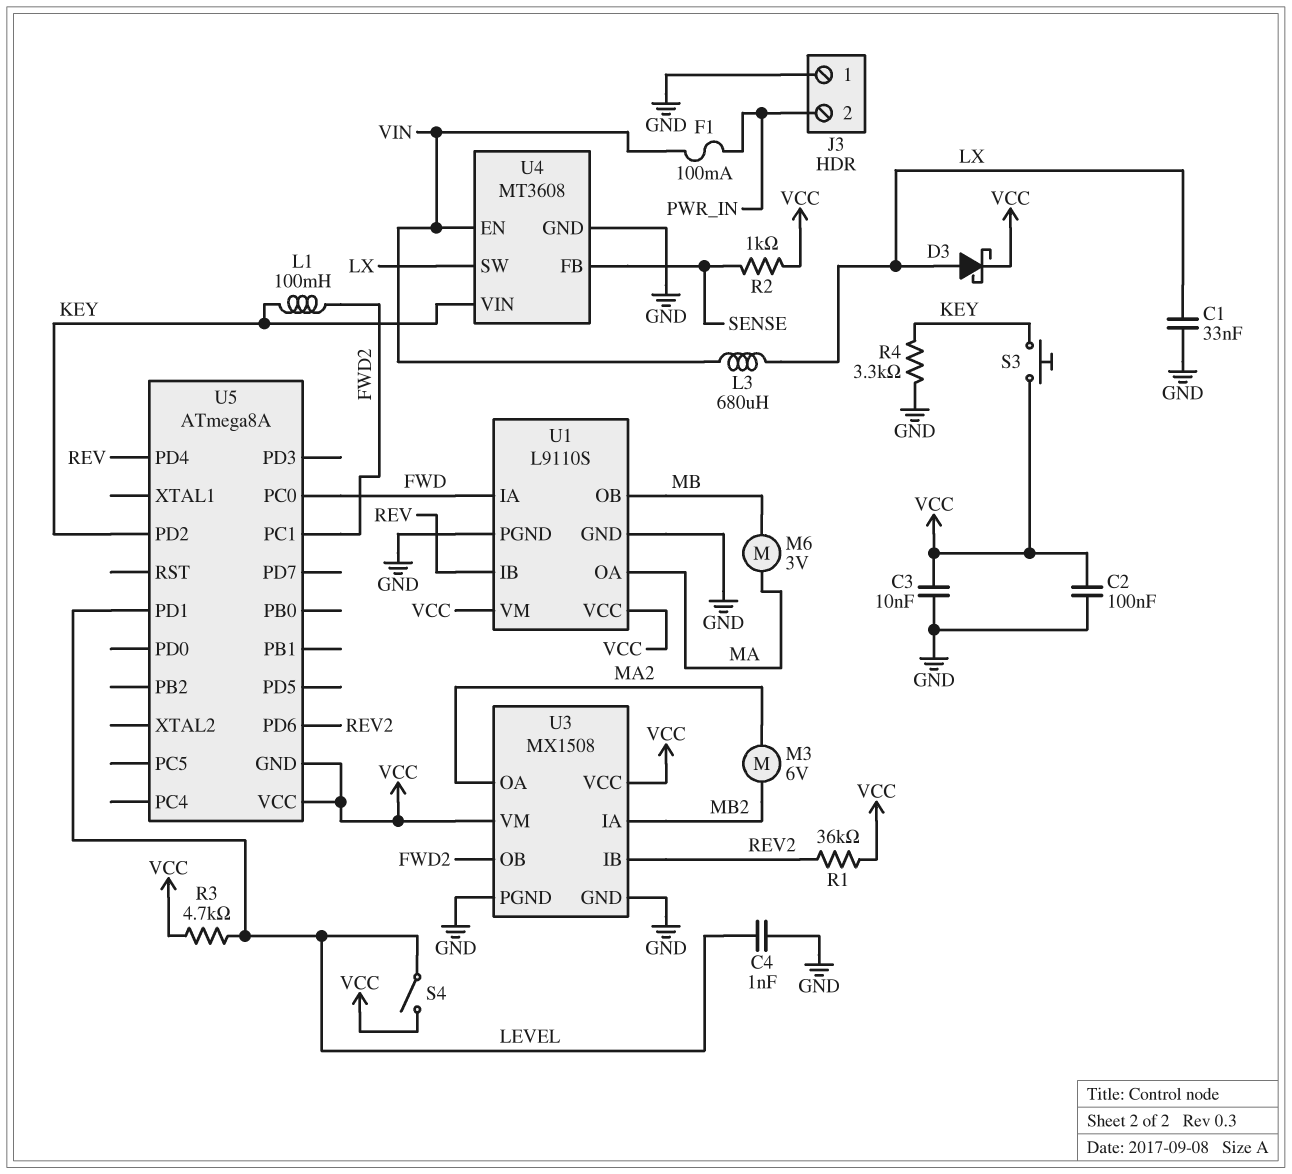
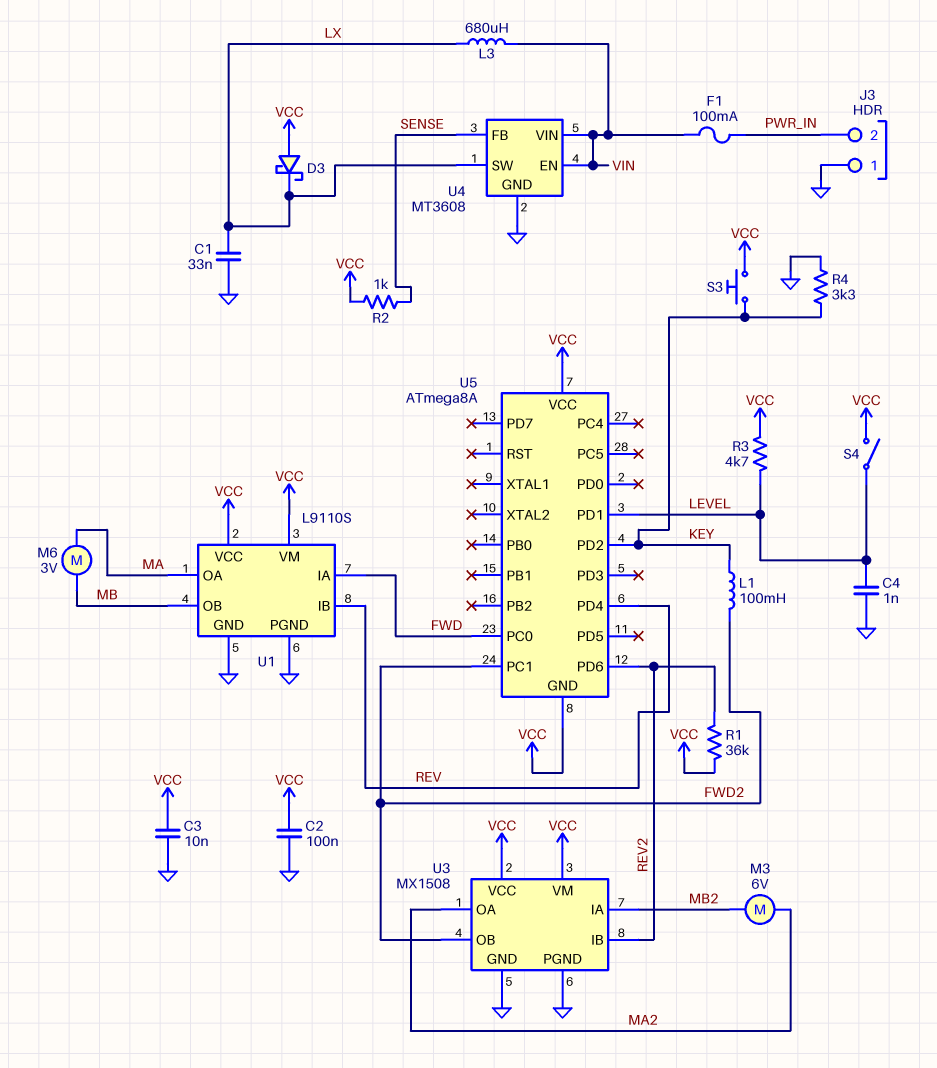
D3: schottky (A LX, K VCC) -> schottky (A VCC, K LX)
U4 pin VIN: KEY -> VIN

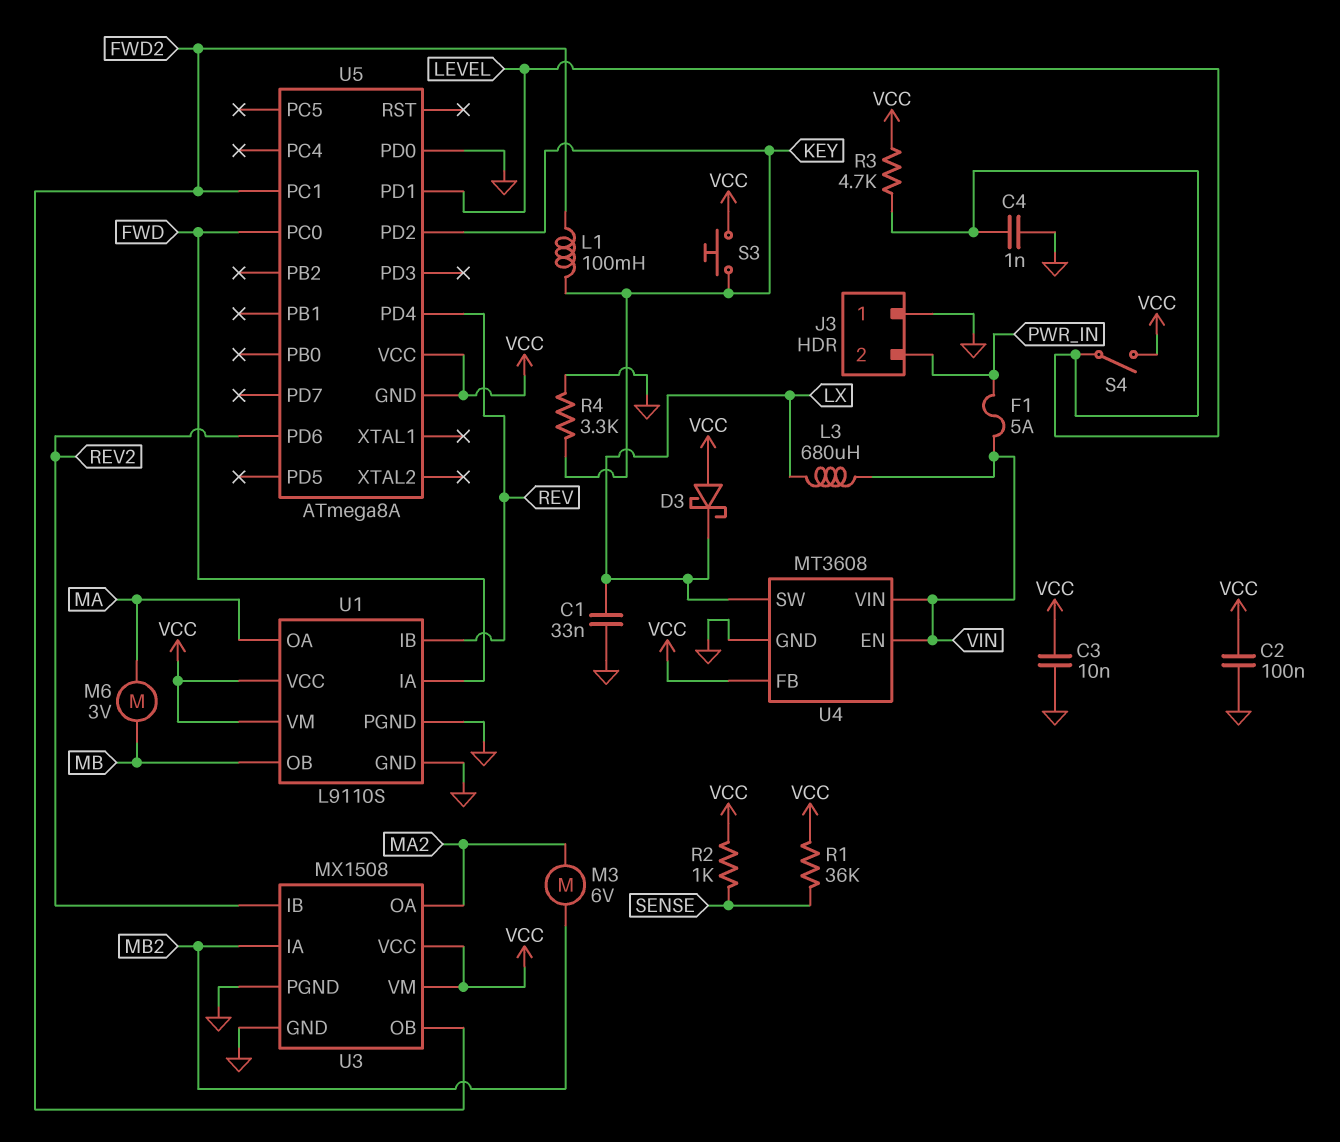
F1: 100mA (PWR_IN, VIN) -> 5A (PWR_IN, VIN)
R1: 36k (REV2, VCC) -> 36k (SENSE, VCC)
U4 pin FB: SENSE -> VCC
U5 pin PD0: none -> GND

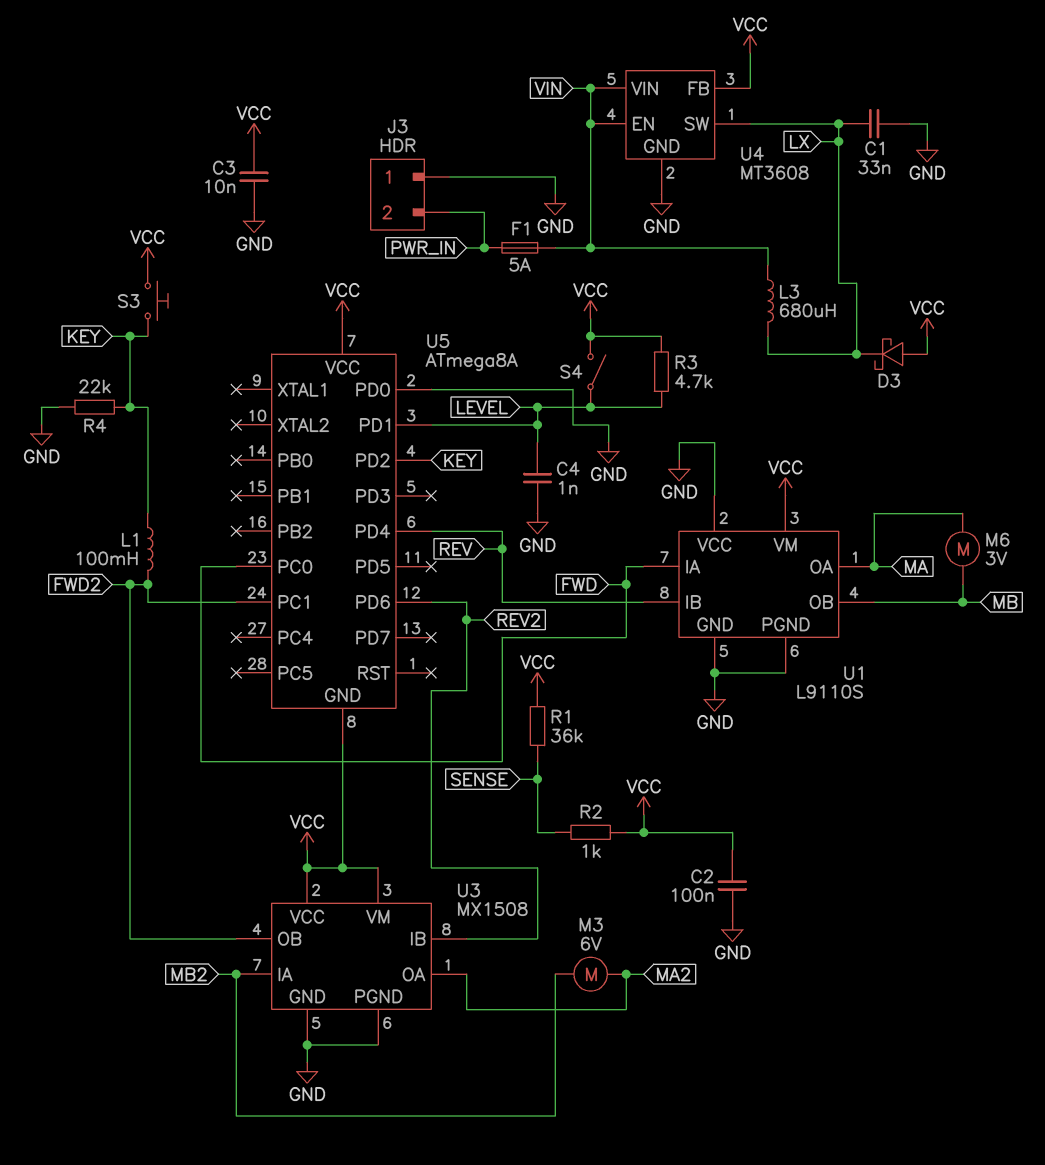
R4: 3.3k (GND, KEY) -> 22k (GND, KEY)
U1 pin VCC: VCC -> GND

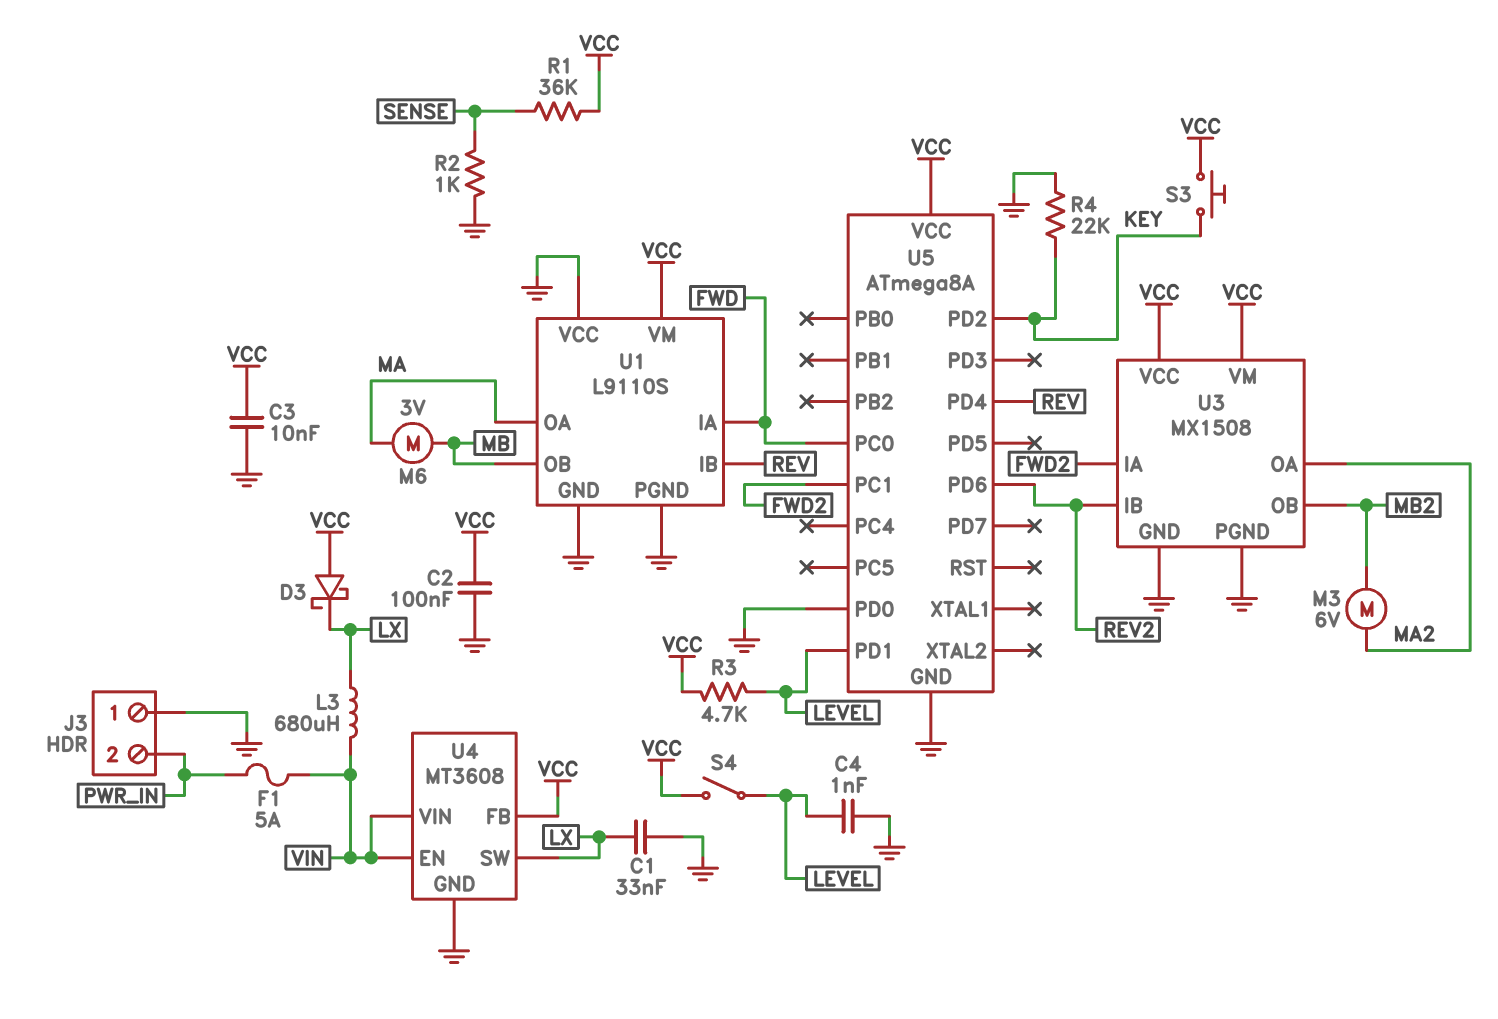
L1: 100mH (FWD2, KEY) -> none
R2: 1k (SENSE, VCC) -> 1k (GND, SENSE)
U3 pin IA: MB2 -> FWD2
U3 pin OB: FWD2 -> MB2
U5 pin GND: VCC -> GND

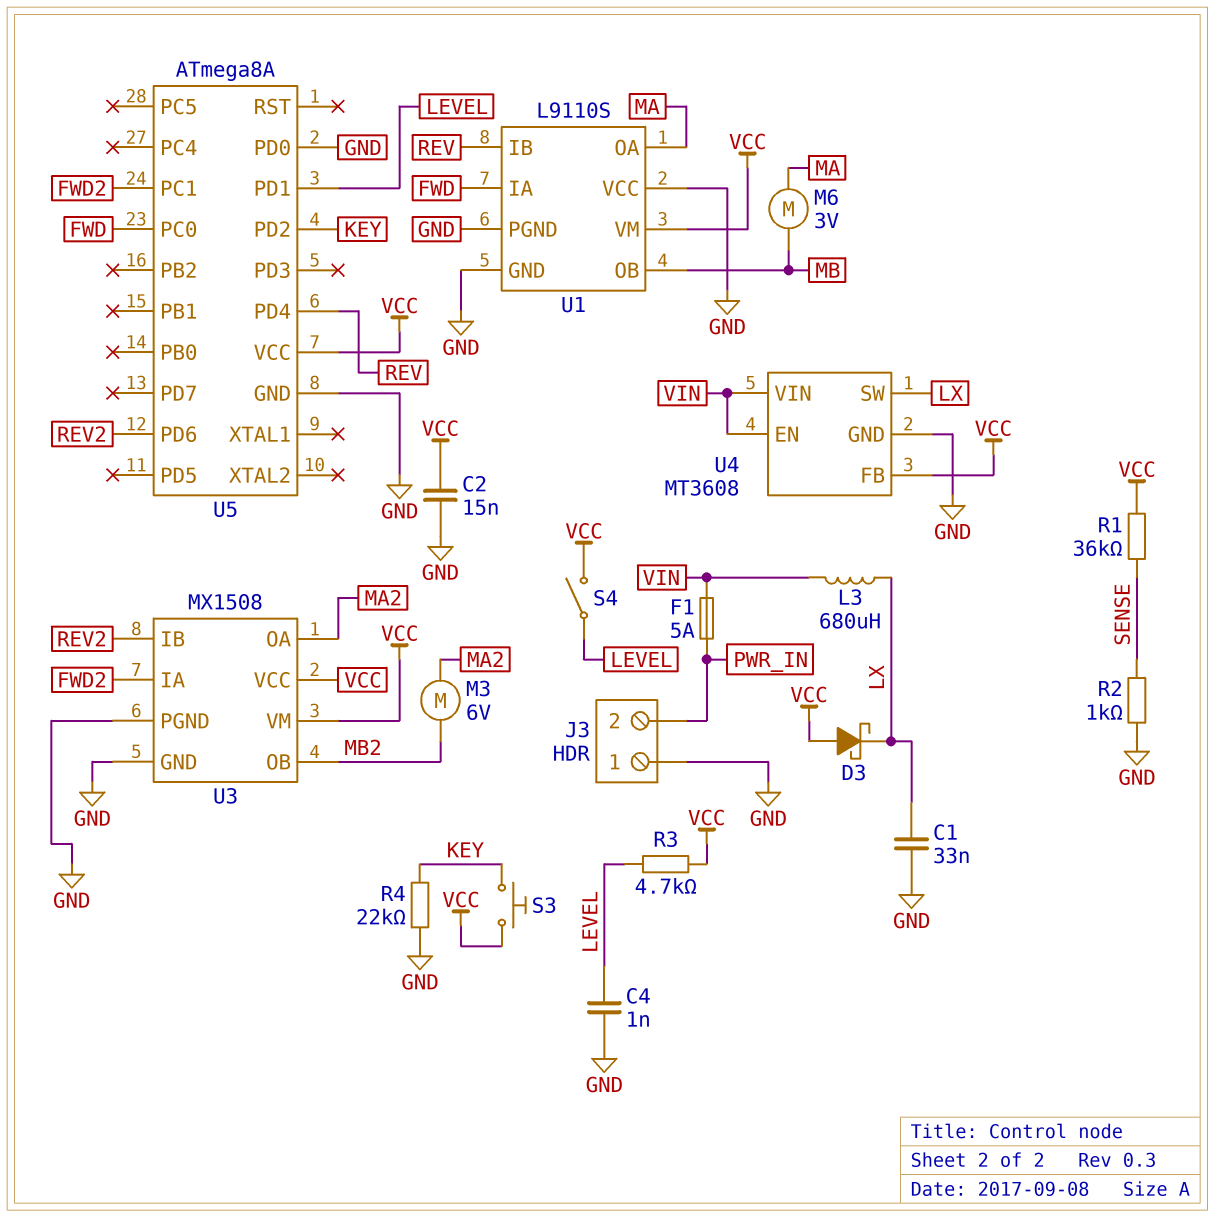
C2: 100nF (GND, VCC) -> 15nF (GND, VCC)
C3: 10nF (GND, VCC) -> none

